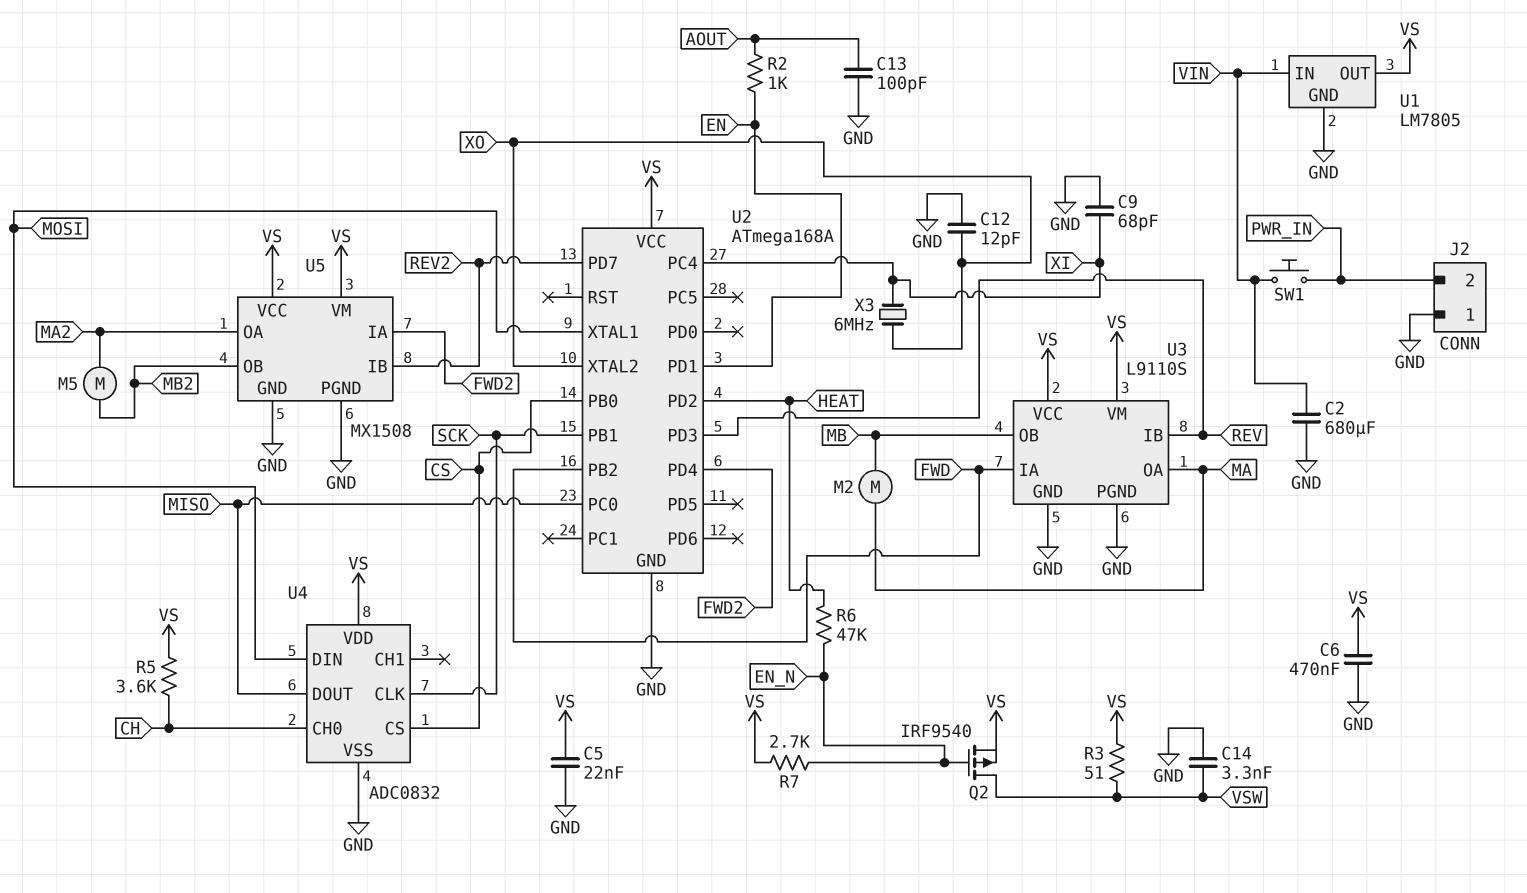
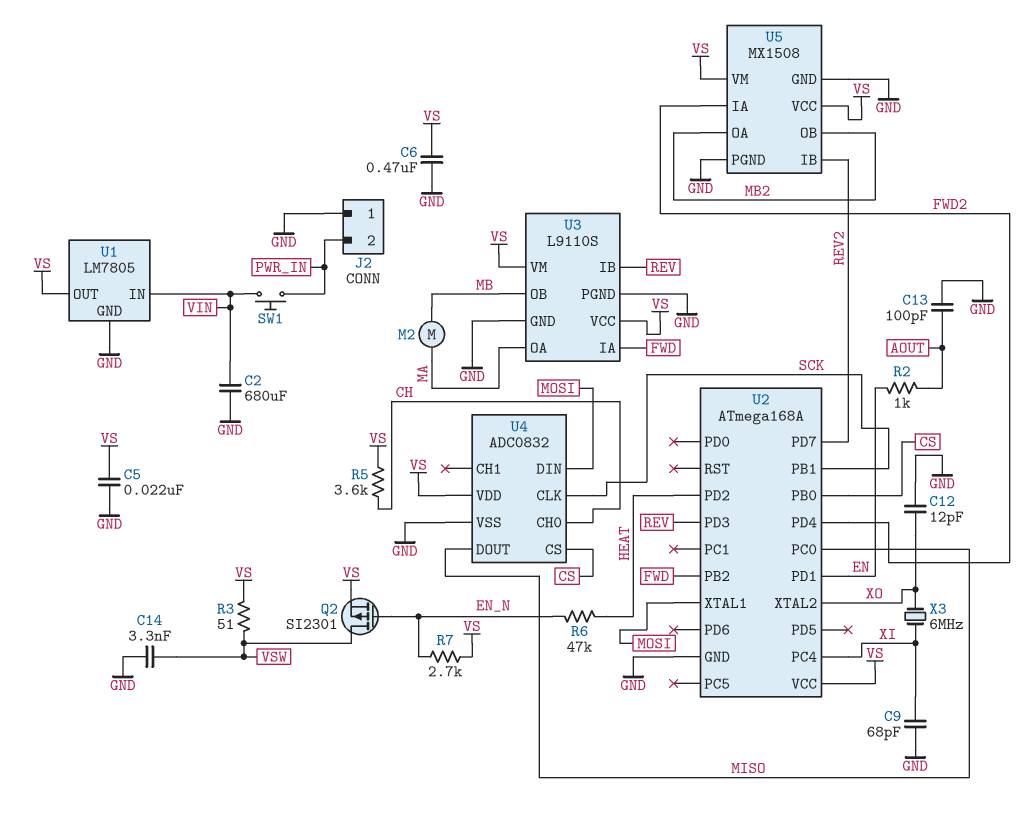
M5: motor (MA2, MB2) -> none
Q2: PMOS IRF9540 (G EN_N, D VSW, S VS) -> PMOS SI2301 (G EN_N, D VSW, S VS)
U5 pin OA: MA2 -> MB2

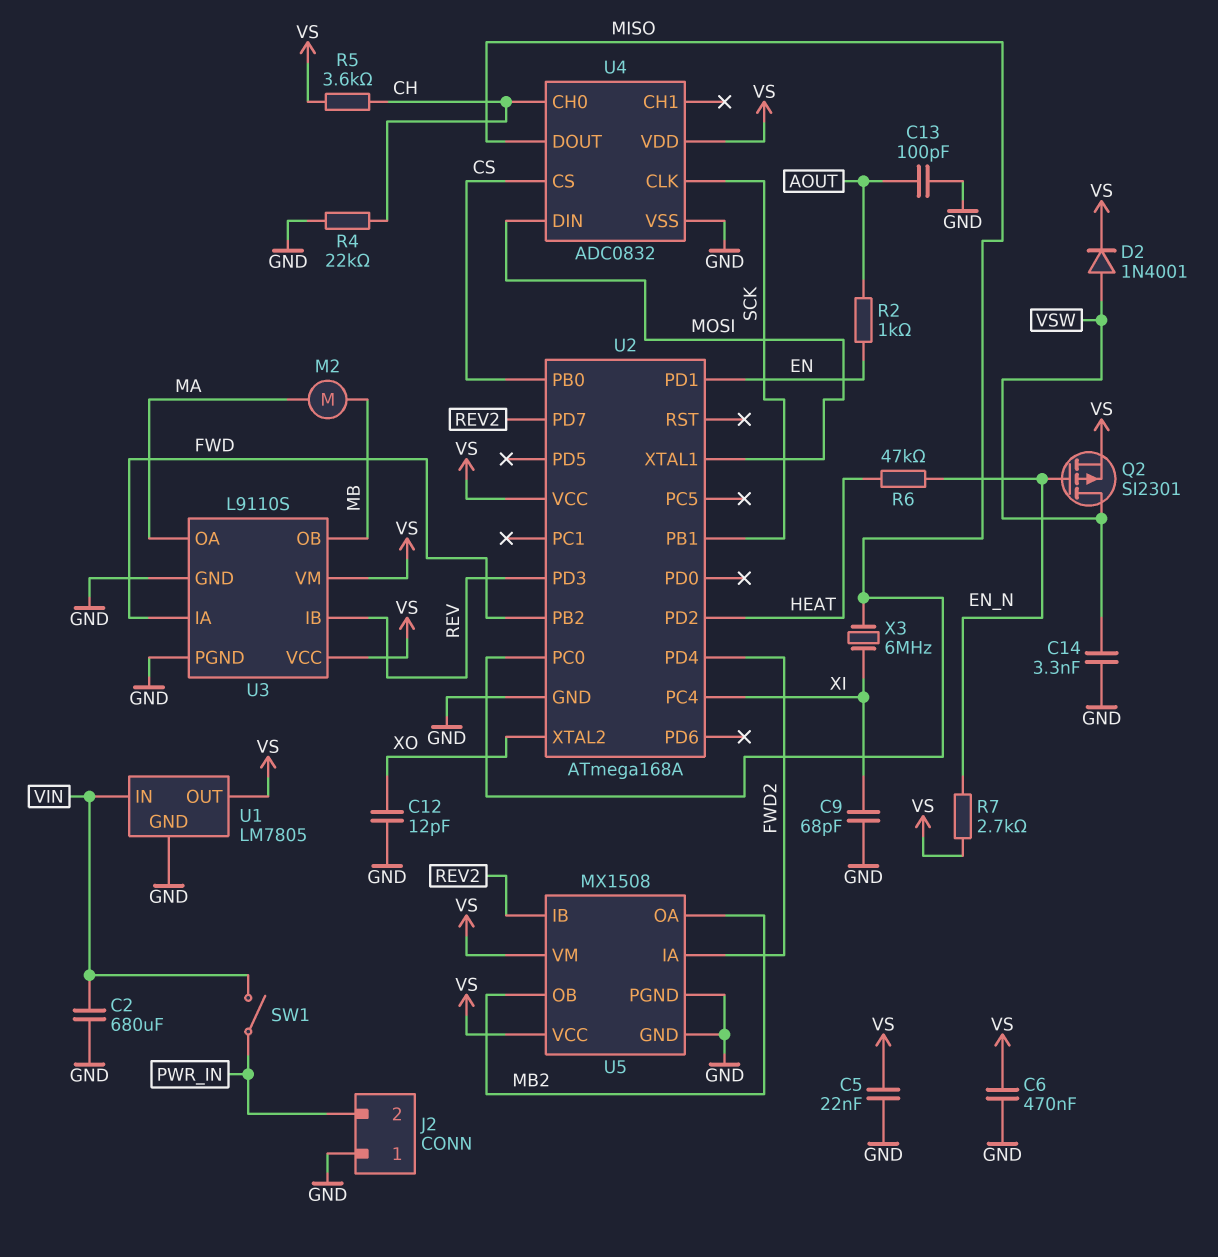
D2: none -> diode 1N4001 (A VSW, K VS)
R3: 51 (VS, VSW) -> none
R4: none -> 22k (CH, GND)
SW1: button (PWR_IN, VIN) -> switch (PWR_IN, VIN)
X3: 6MHz (XI, XO) -> 6MHz (MISO, XI)

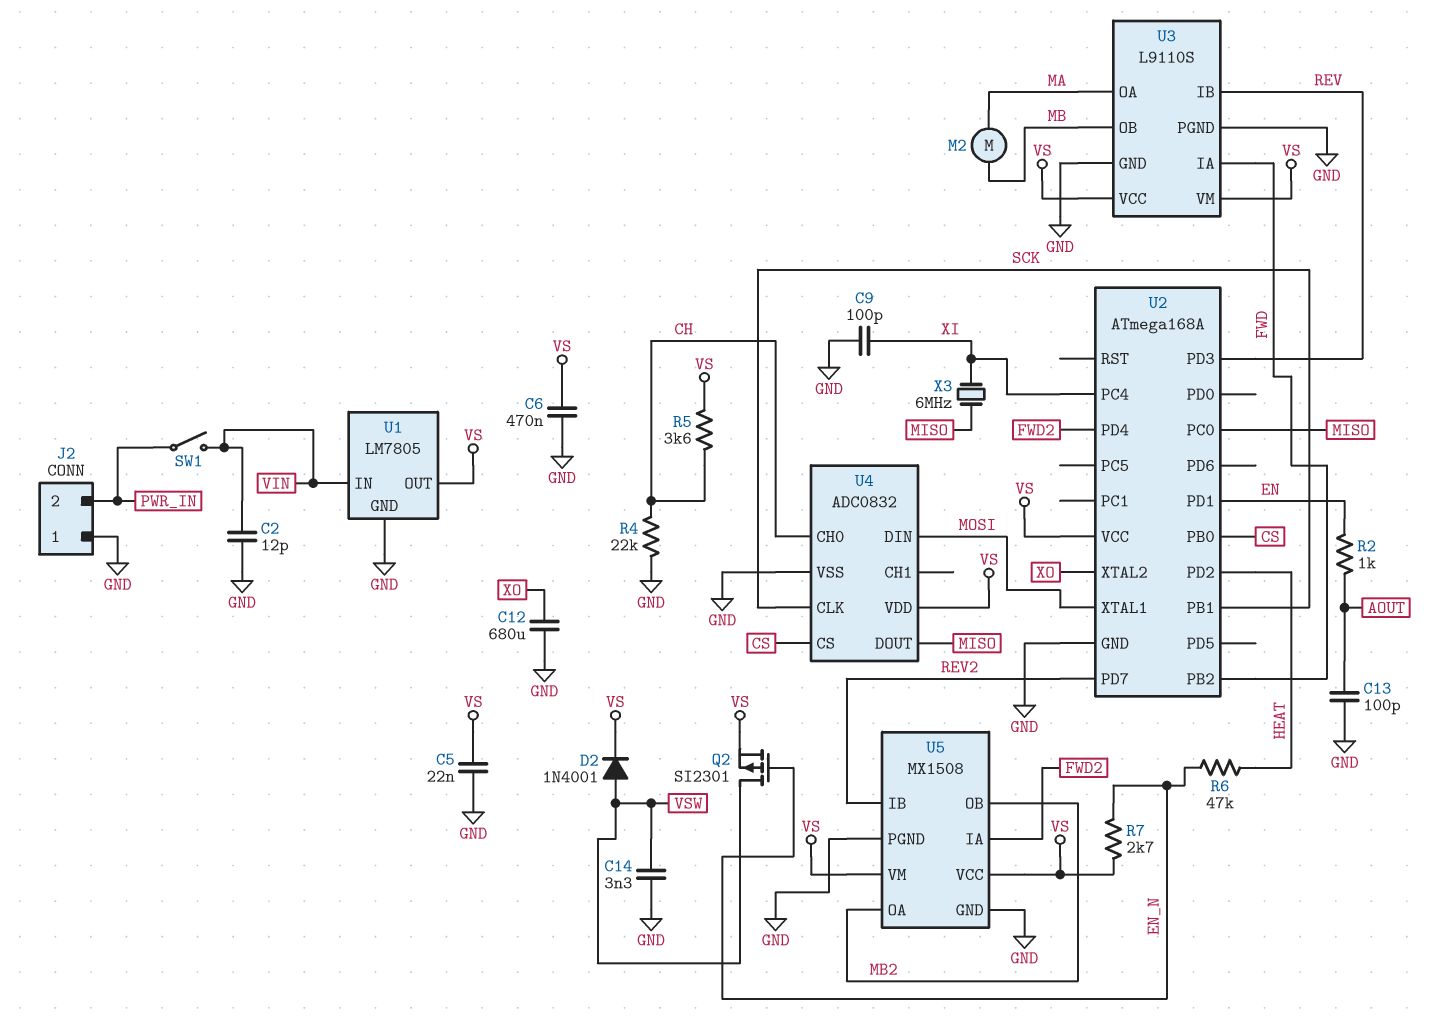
C2: 680uF (GND, VIN) -> 12pF (GND, VIN)
C9: 68pF (GND, XI) -> 100pF (GND, XI)
C12: 12pF (GND, XO) -> 680uF (GND, XO)

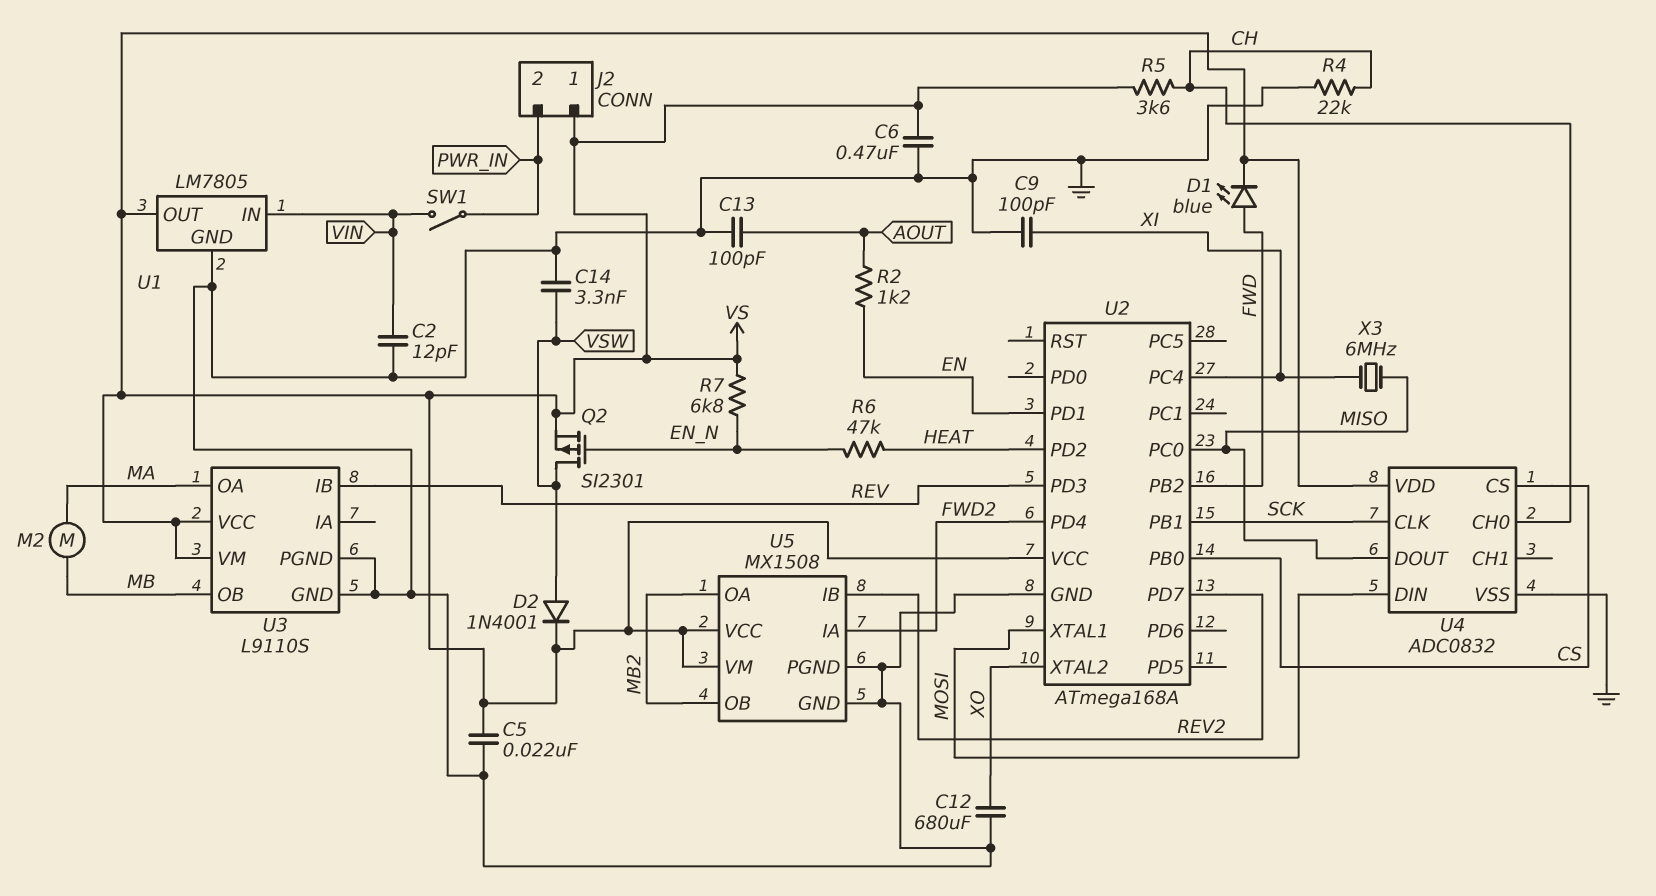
D1: none -> LED blue (A FWD, K VS)
J2 pin 1: GND -> VS
R2: 1k (AOUT, EN) -> 1.2k (AOUT, EN)
R7: 2.7k (EN_N, VS) -> 6.8k (EN_N, VS)
U3 pin IA: FWD -> none

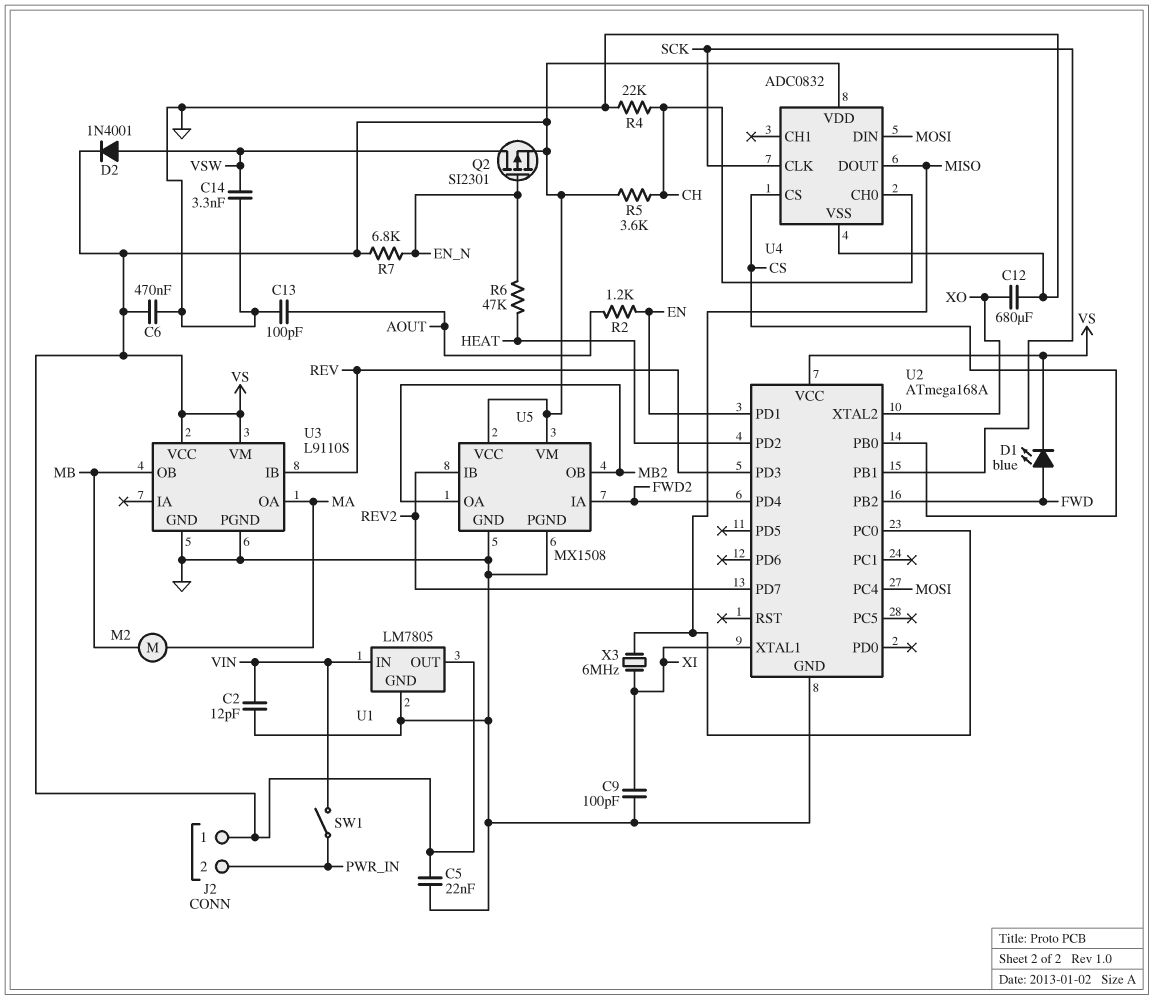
U2 pin PC4: XI -> MOSI
U2 pin XTAL1: MOSI -> XI

